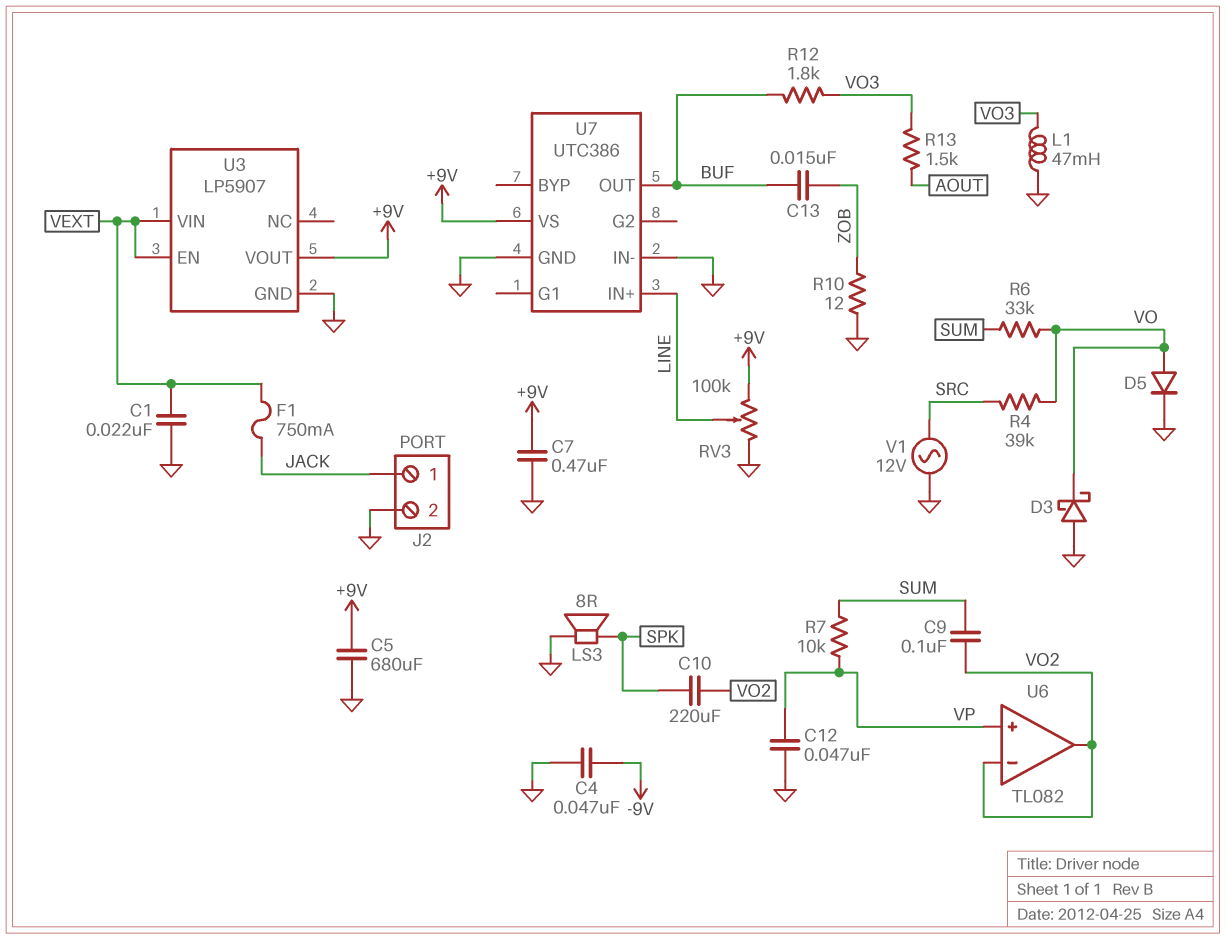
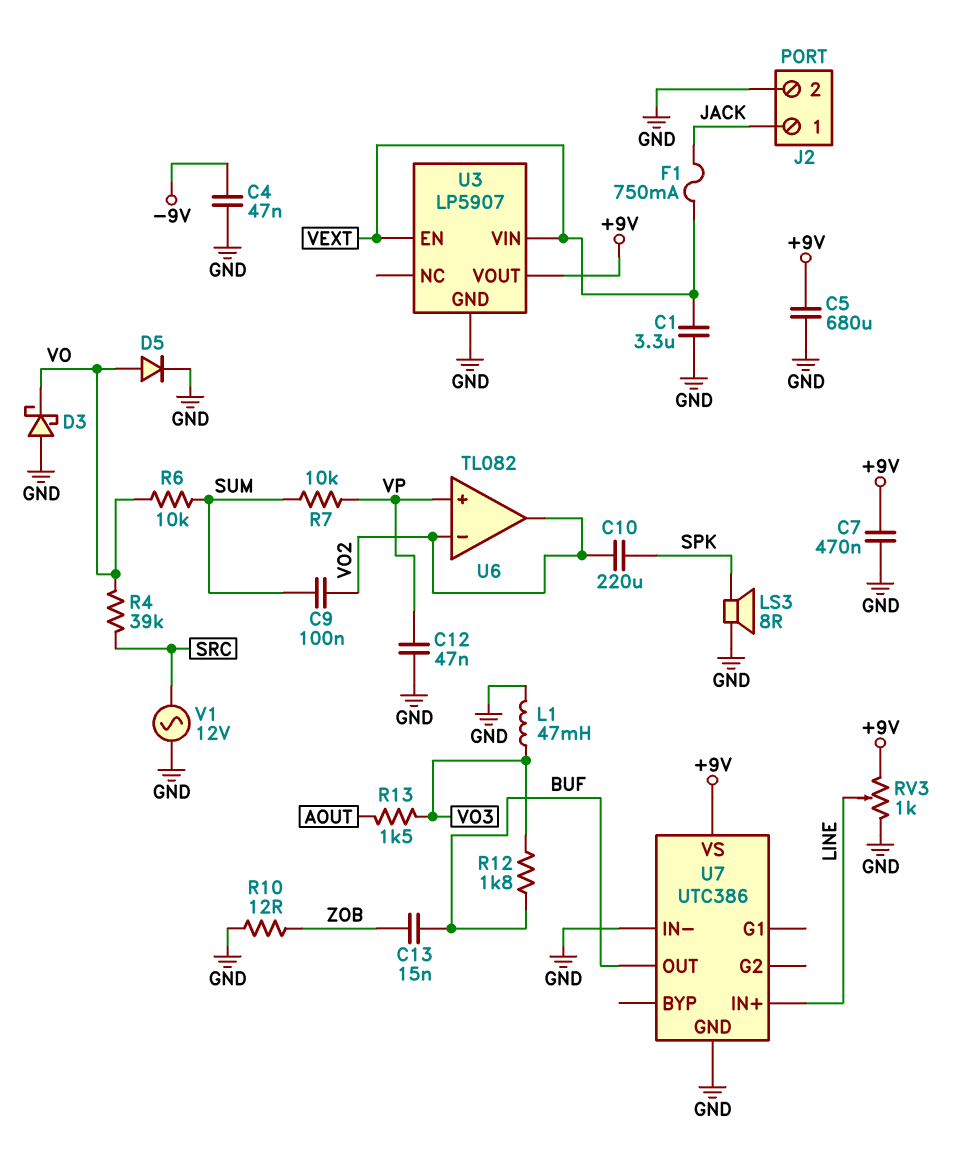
C1: 22nF (GND, VEXT) -> 3.3uF (GND, VEXT)
R6: 33k (SUM, VO) -> 10k (SUM, VO)
RV3: 100k (+9V, GND, wiper LINE) -> 1k (+9V, GND, wiper LINE)

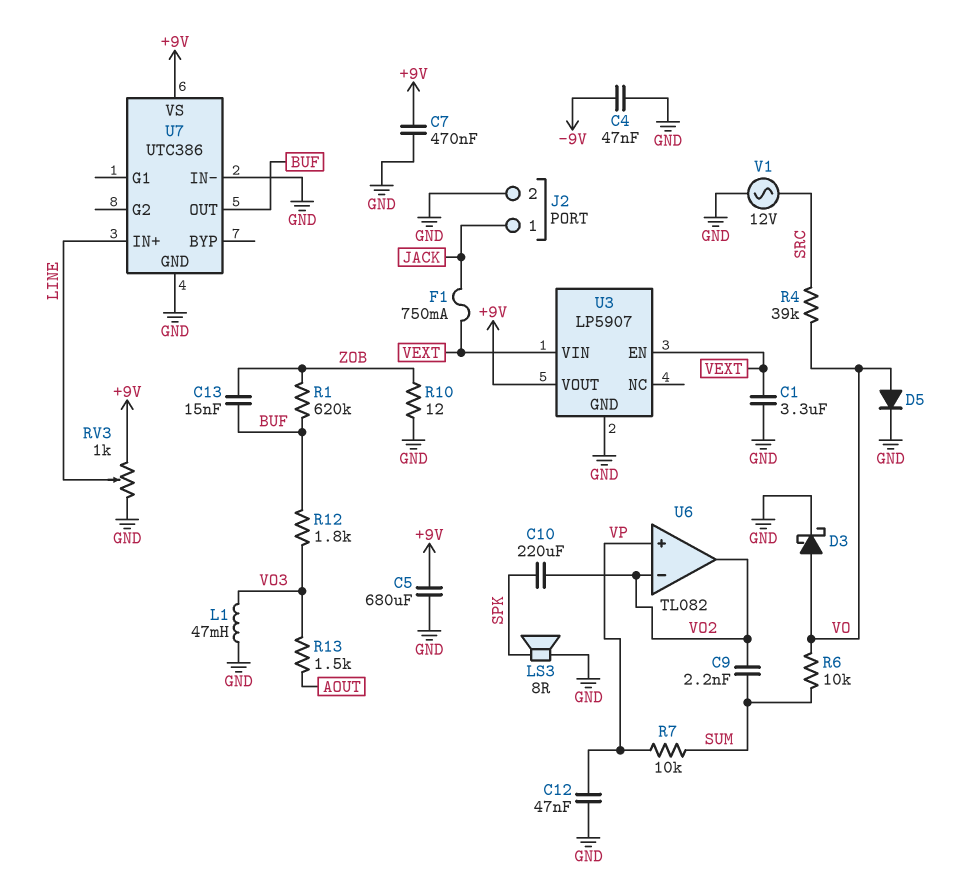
C9: 100nF (SUM, VO2) -> 2.2nF (SUM, VO2)
D3: schottky (A GND, K VO) -> schottky (A VO, K GND)
R1: none -> 620k (BUF, ZOB)

